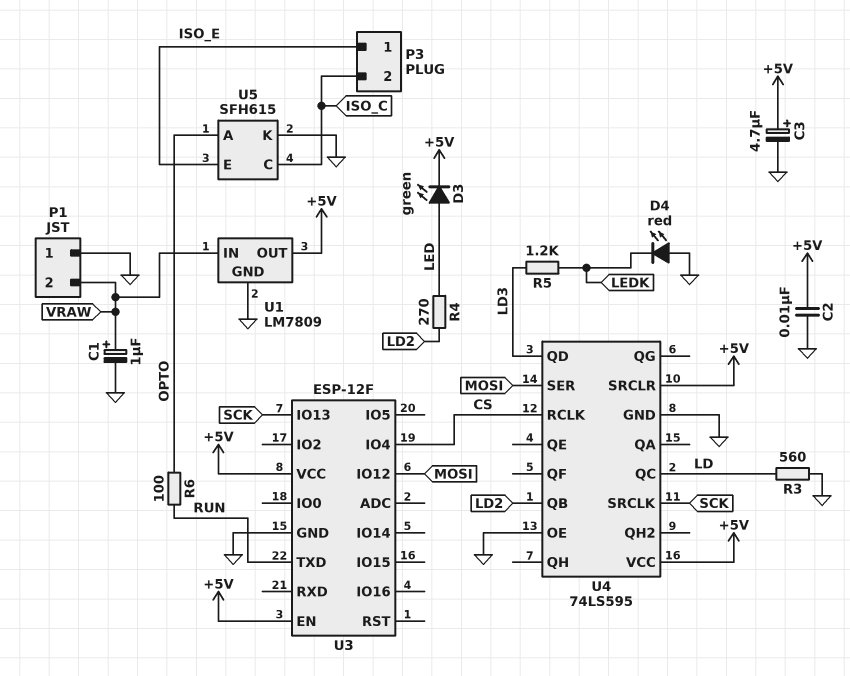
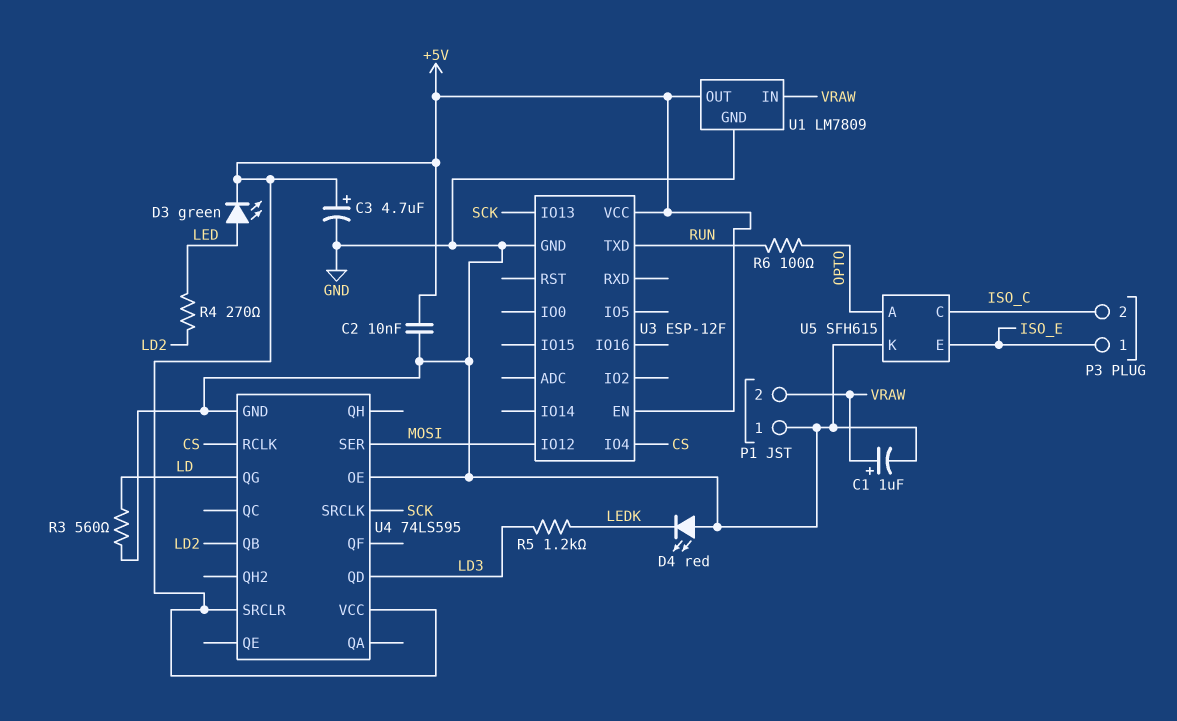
U4 pin QC: LD -> none
U4 pin QG: none -> LD

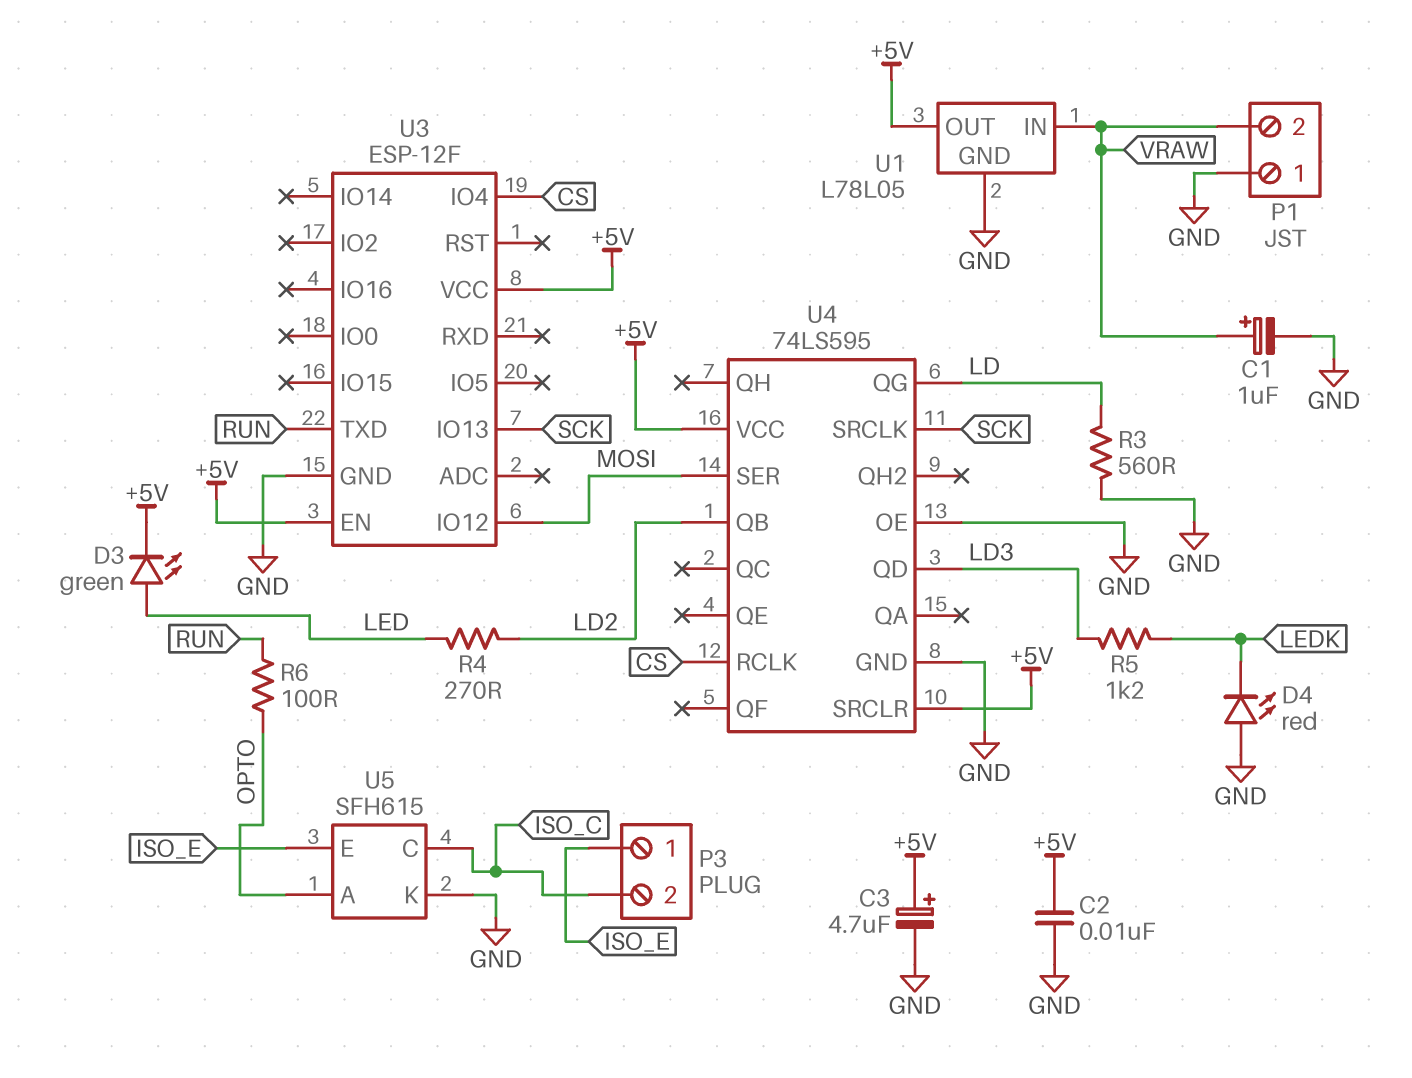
U1: LM7809 -> L78L05

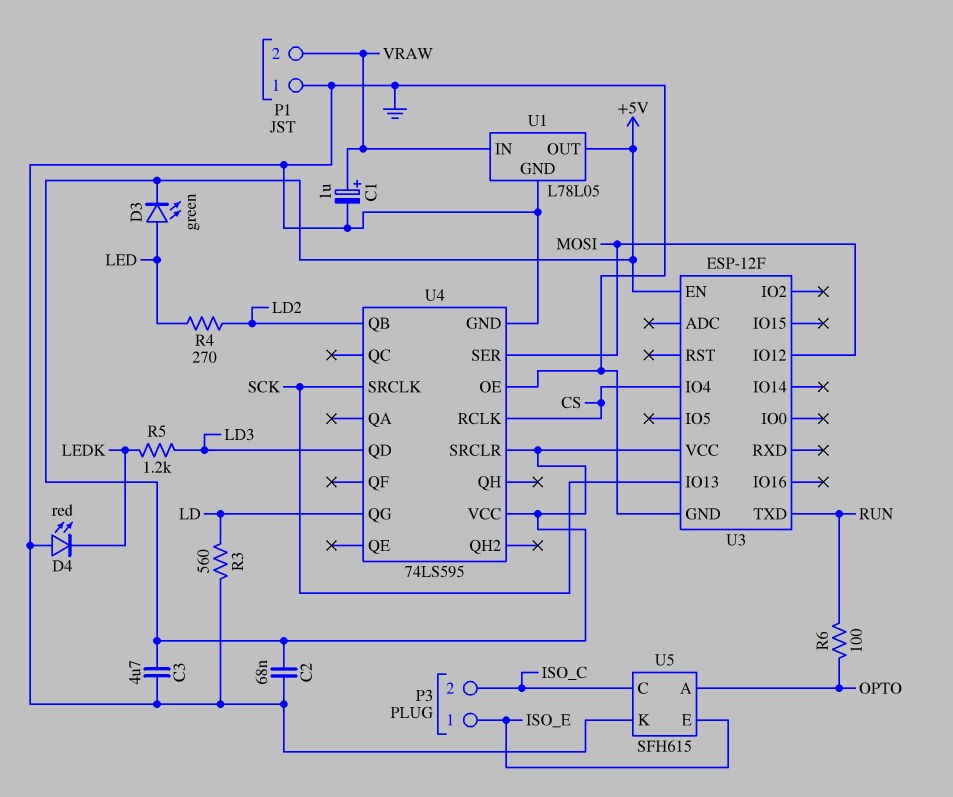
C2: 10nF (+5V, GND) -> 68nF (+5V, GND)
C3: 4.7uF (plus +5V, minus GND) -> 4.7uF (+5V, GND)

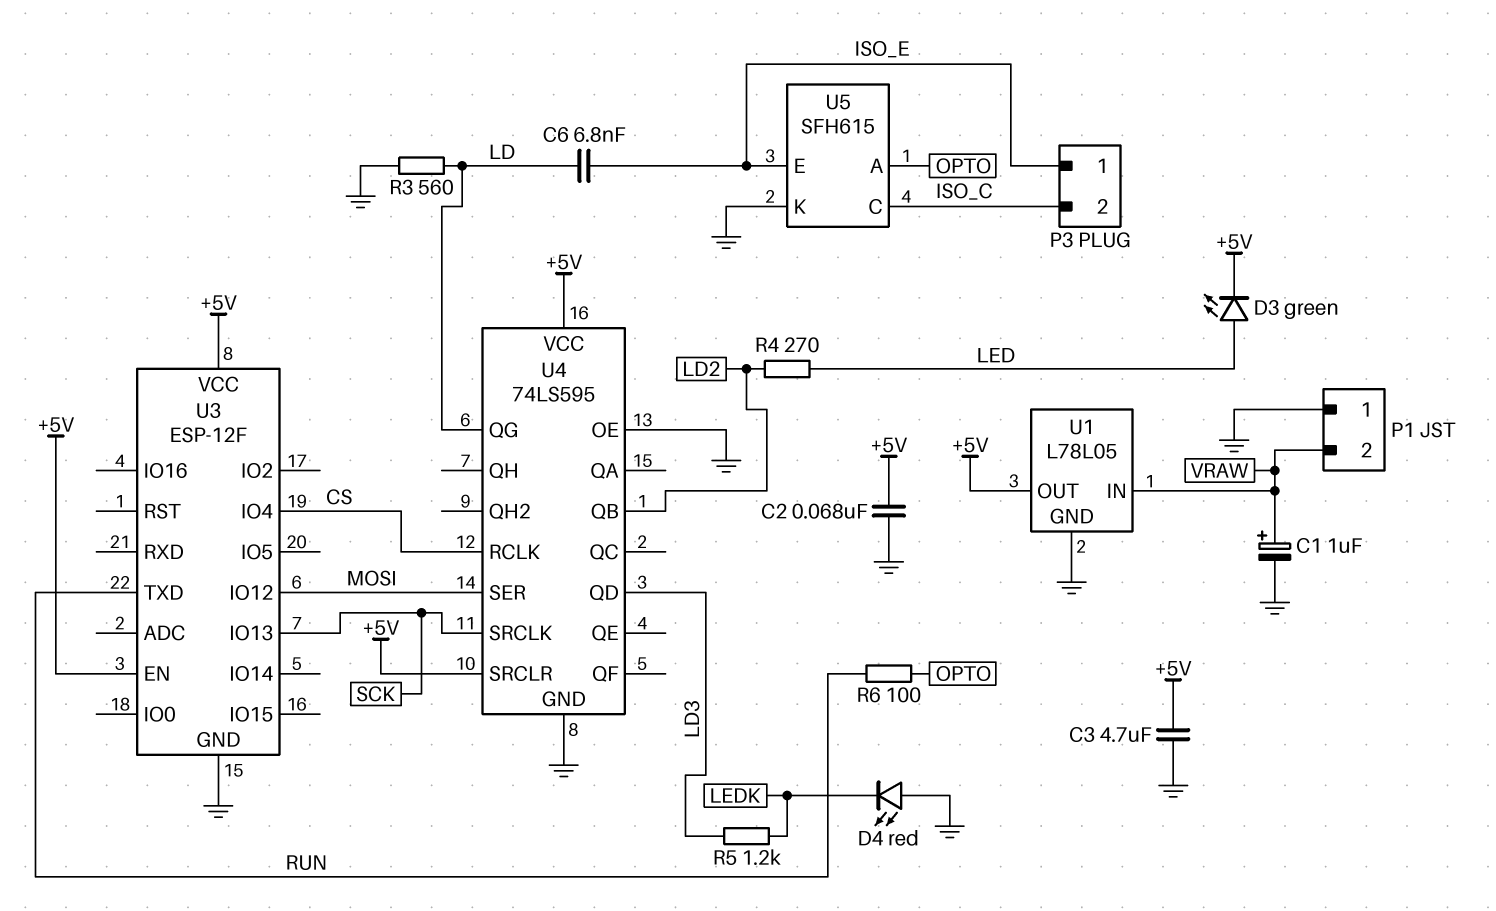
C6: none -> 6.8nF (ISO_E, LD)

